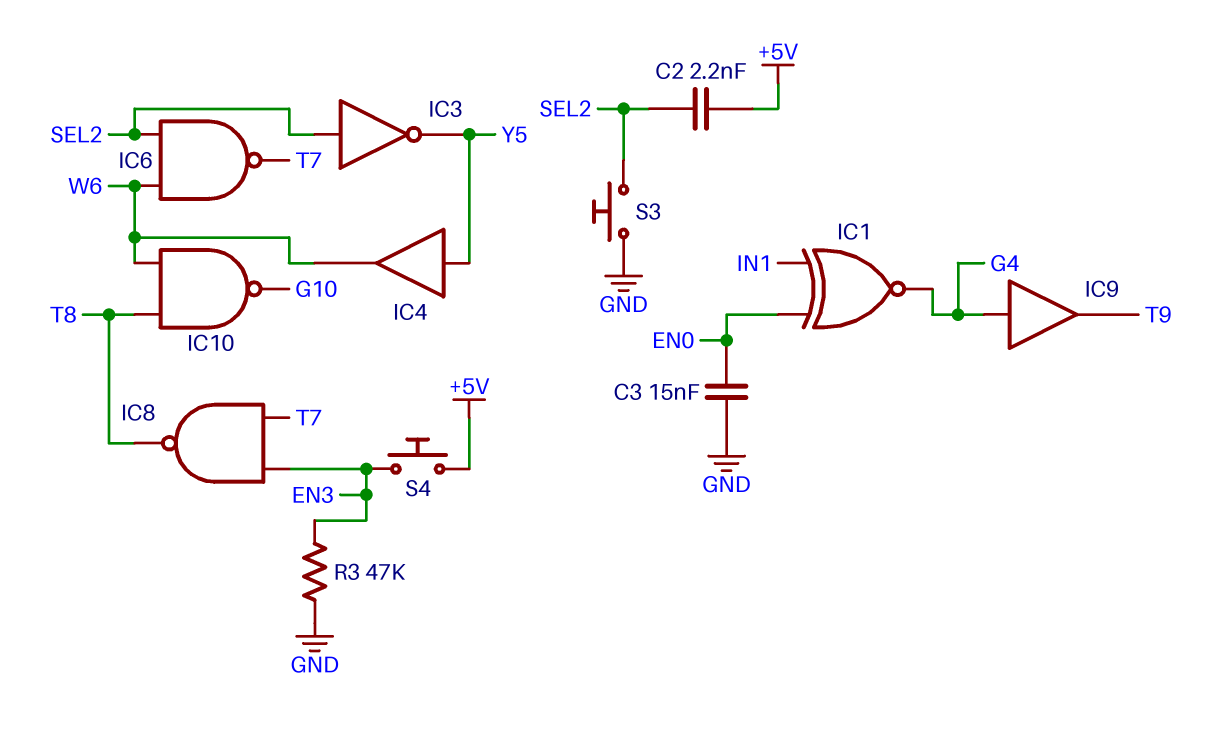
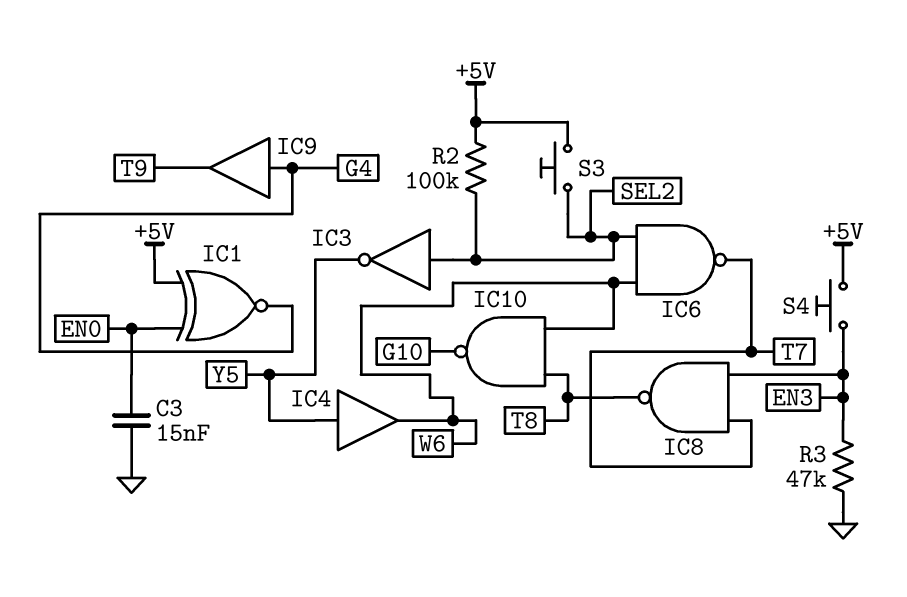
C2: 2.2nF (+5V, SEL2) -> none
IC1: XNOR (in EN0, in IN1, out G4) -> XNOR (in +5V, in EN0, out G4)
R2: none -> 100k (+5V, SEL2)
S3: button (GND, SEL2) -> button (+5V, SEL2)

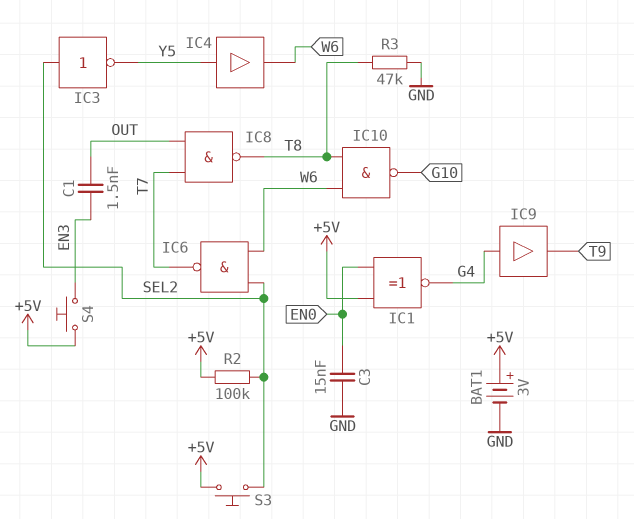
BAT1: none -> 3V (plus +5V, minus GND)
C1: none -> 1.5nF (EN3, OUT)
IC8: NAND (in EN3, in T7, out T8) -> NAND (in OUT, in T7, out T8)
R3: 47k (EN3, GND) -> 47k (GND, T8)

